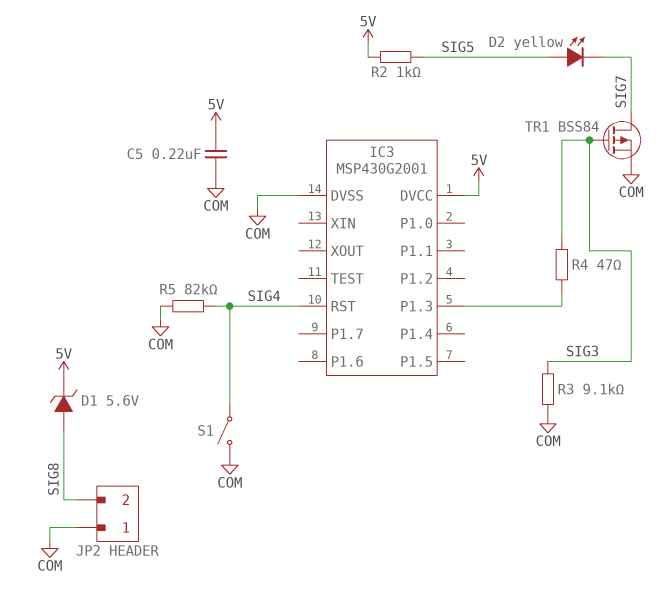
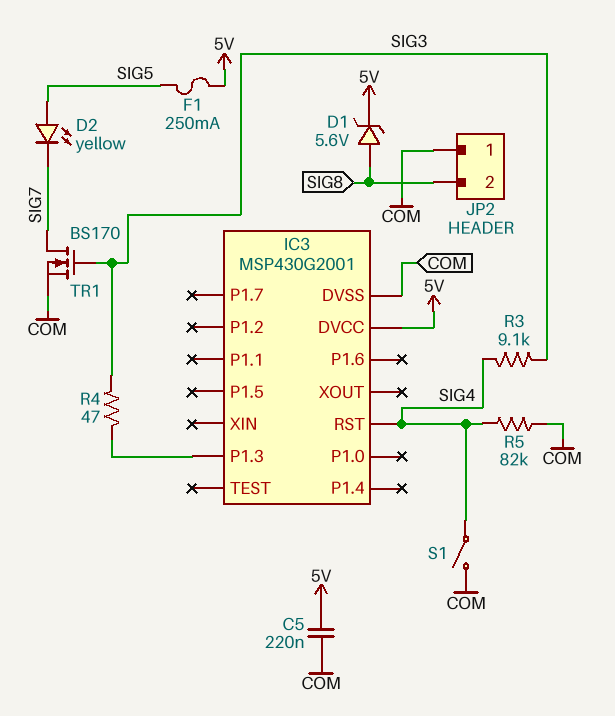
F1: none -> 250mA (5V, SIG5)
R2: 1k (5V, SIG5) -> none
R3: 9.1k (COM, SIG3) -> 9.1k (SIG3, SIG4)
TR1: PMOS BSS84 (G SIG3, D SIG7, S COM) -> NMOS BS170 (G SIG3, D SIG7, S COM)

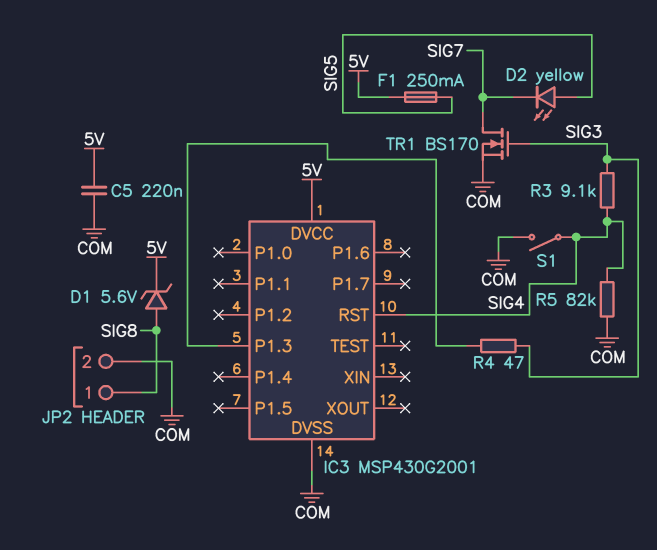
JP2 pin 1: COM -> SIG8
JP2 pin 2: SIG8 -> COM

